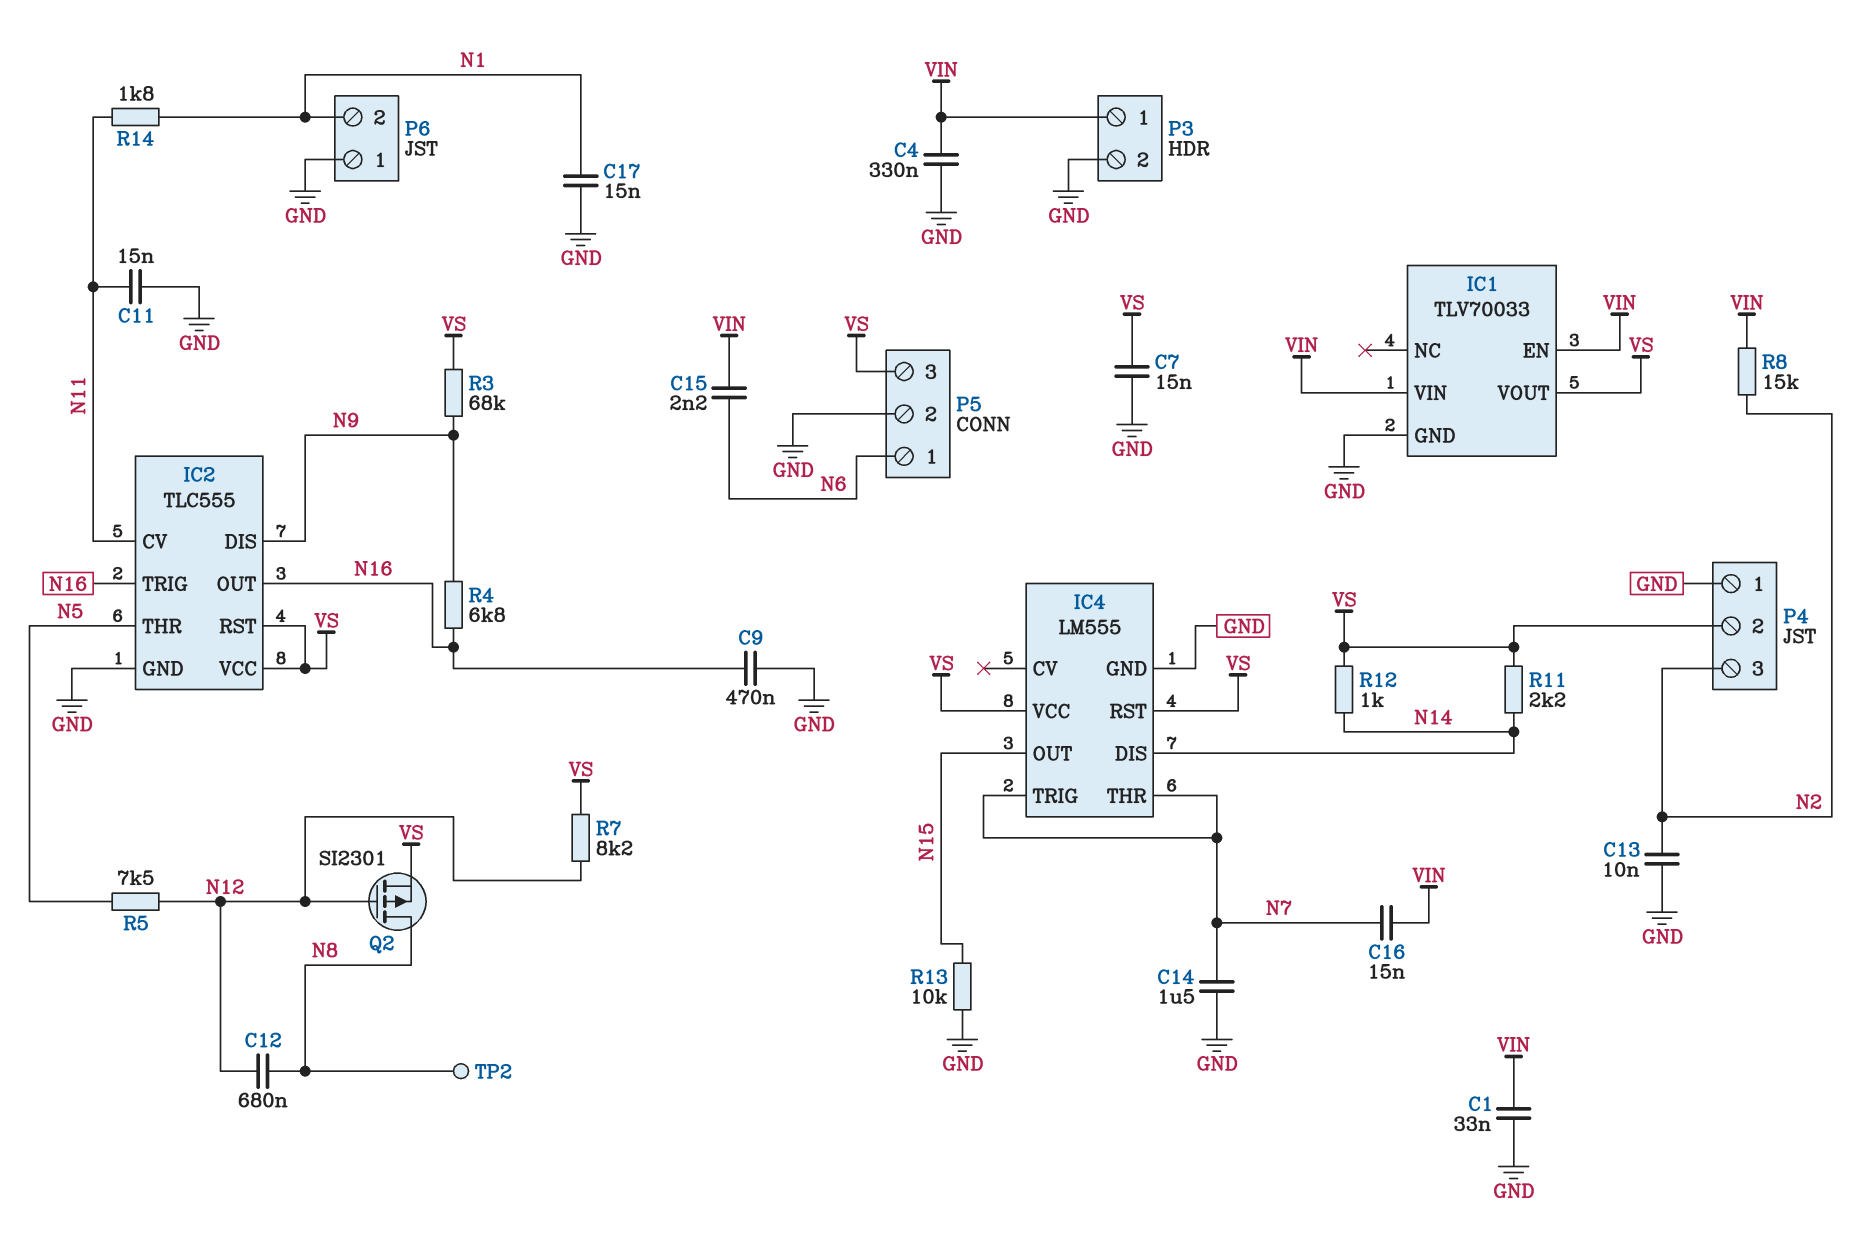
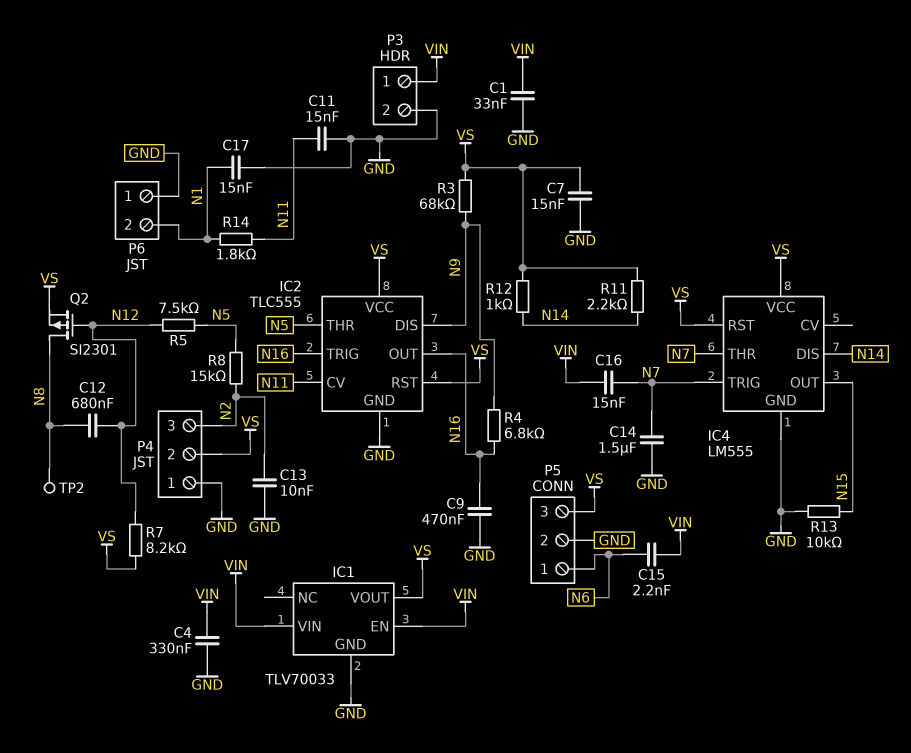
R8: 15k (N2, VIN) -> 15k (N2, N5)

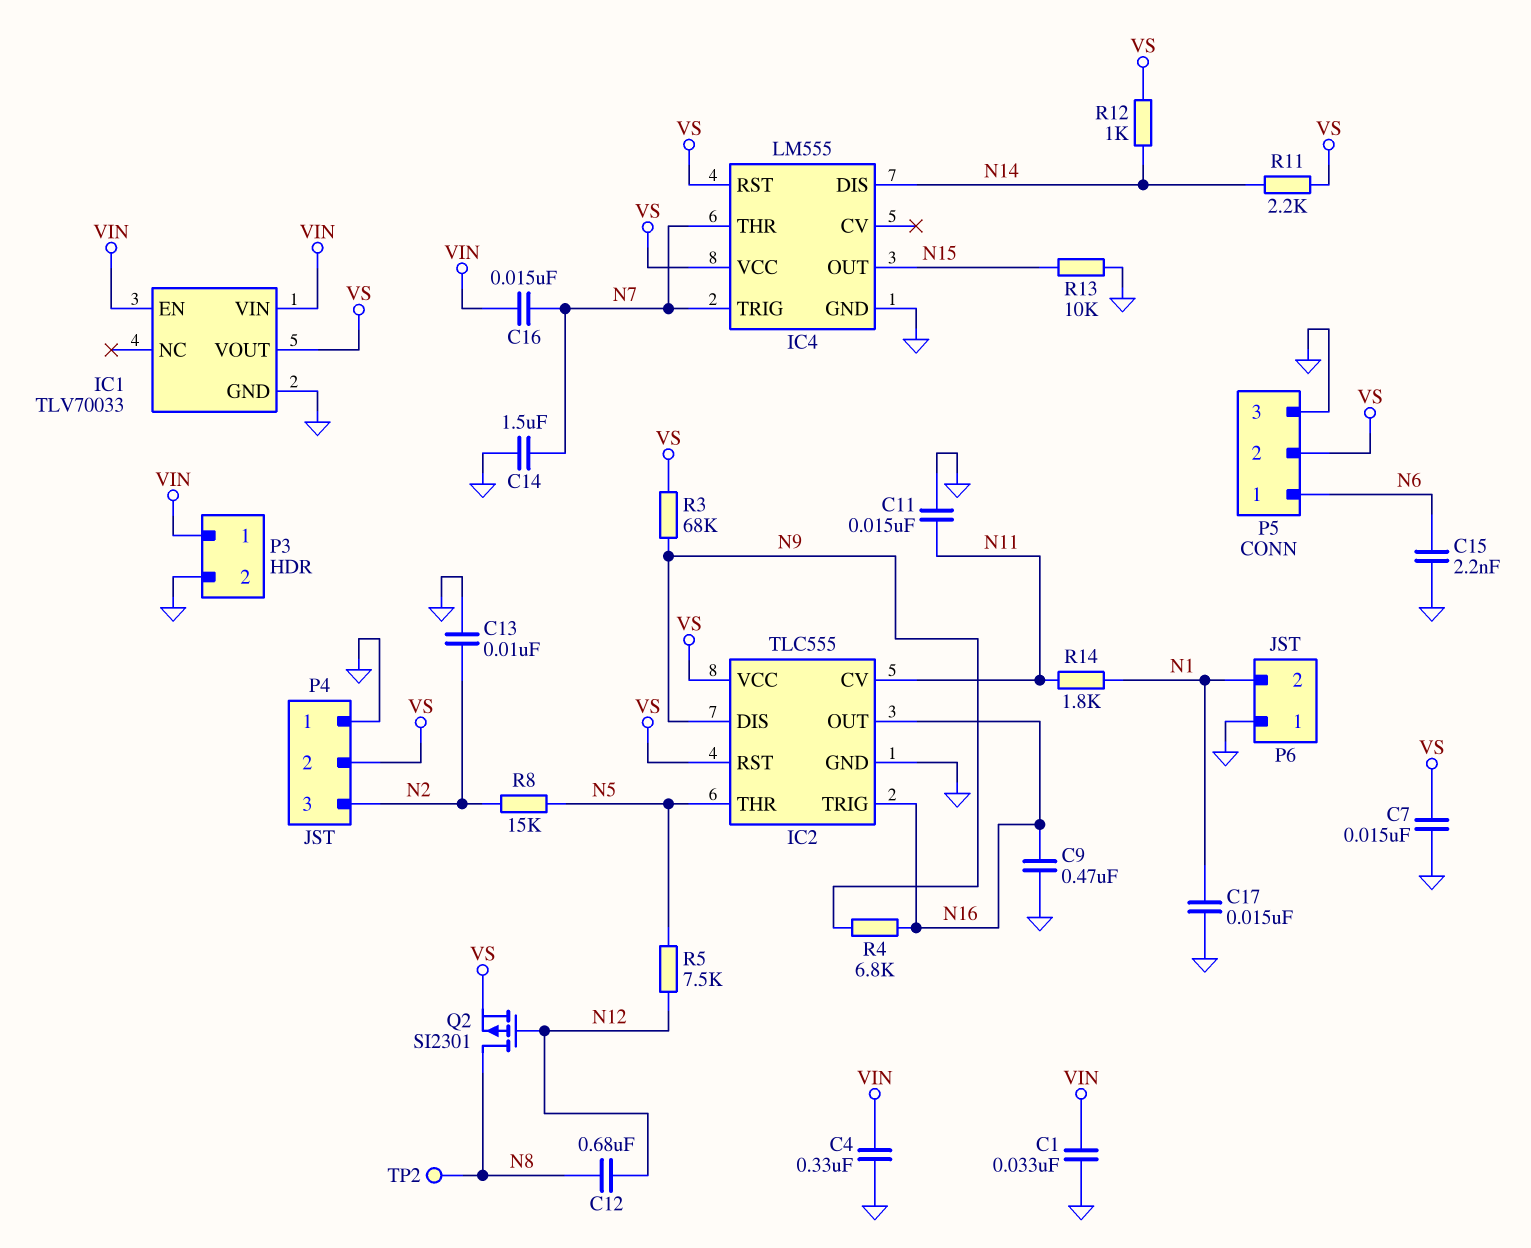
C15: 2.2nF (N6, VIN) -> 2.2nF (GND, N6)
P5 pin 2: GND -> VS
P5 pin 3: VS -> GND
R7: 8.2k (N12, VS) -> none

